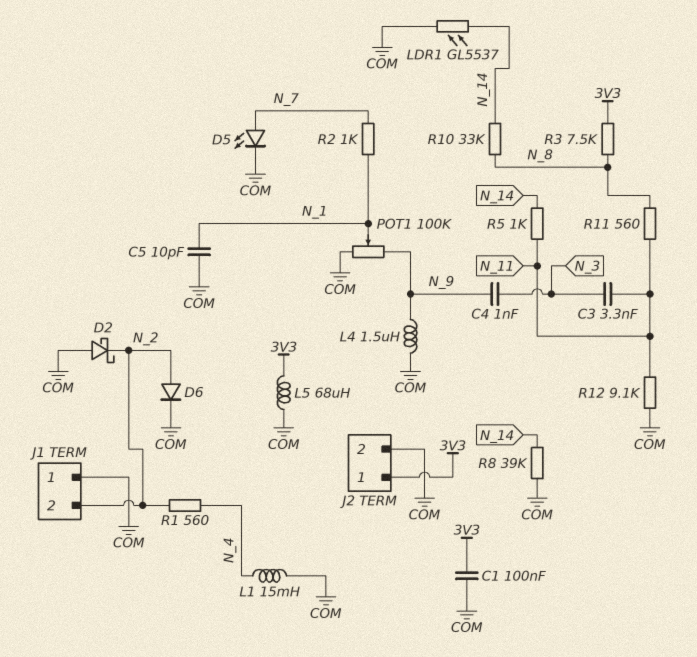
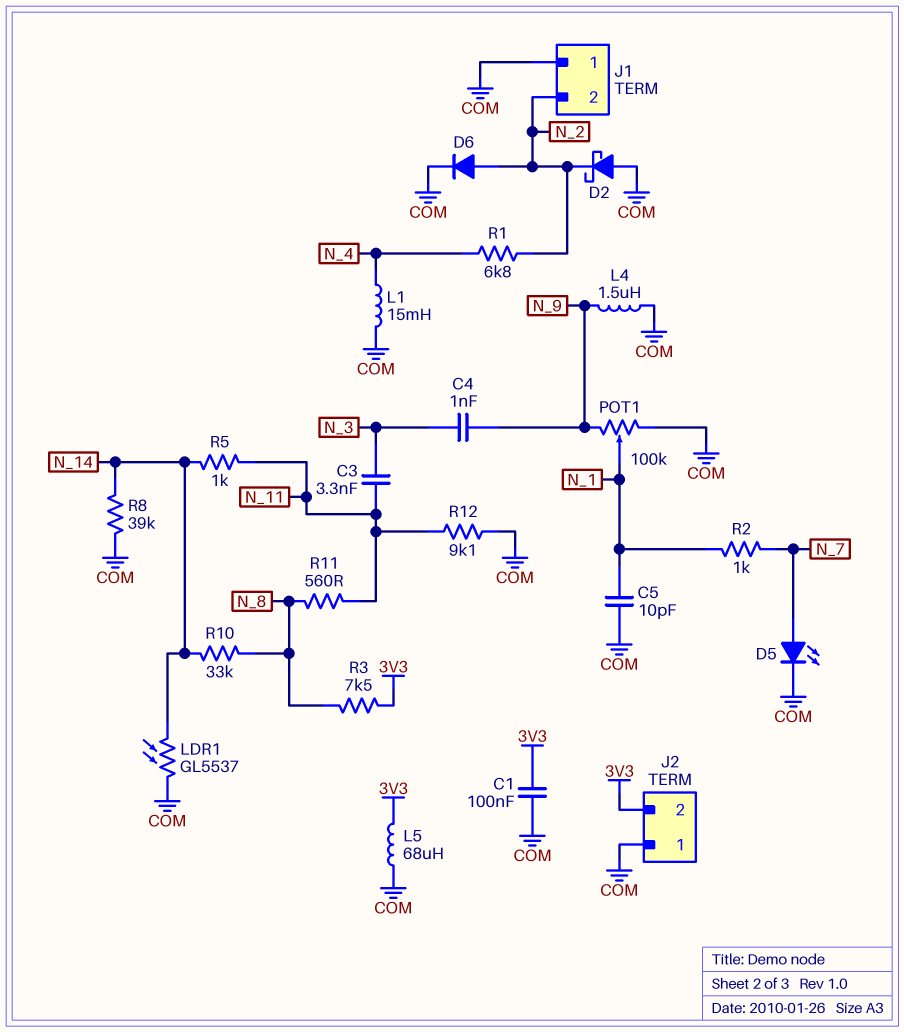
J2 pin 1: 3V3 -> COM
J2 pin 2: COM -> 3V3
R1: 560 (N_2, N_4) -> 6.8k (N_2, N_4)

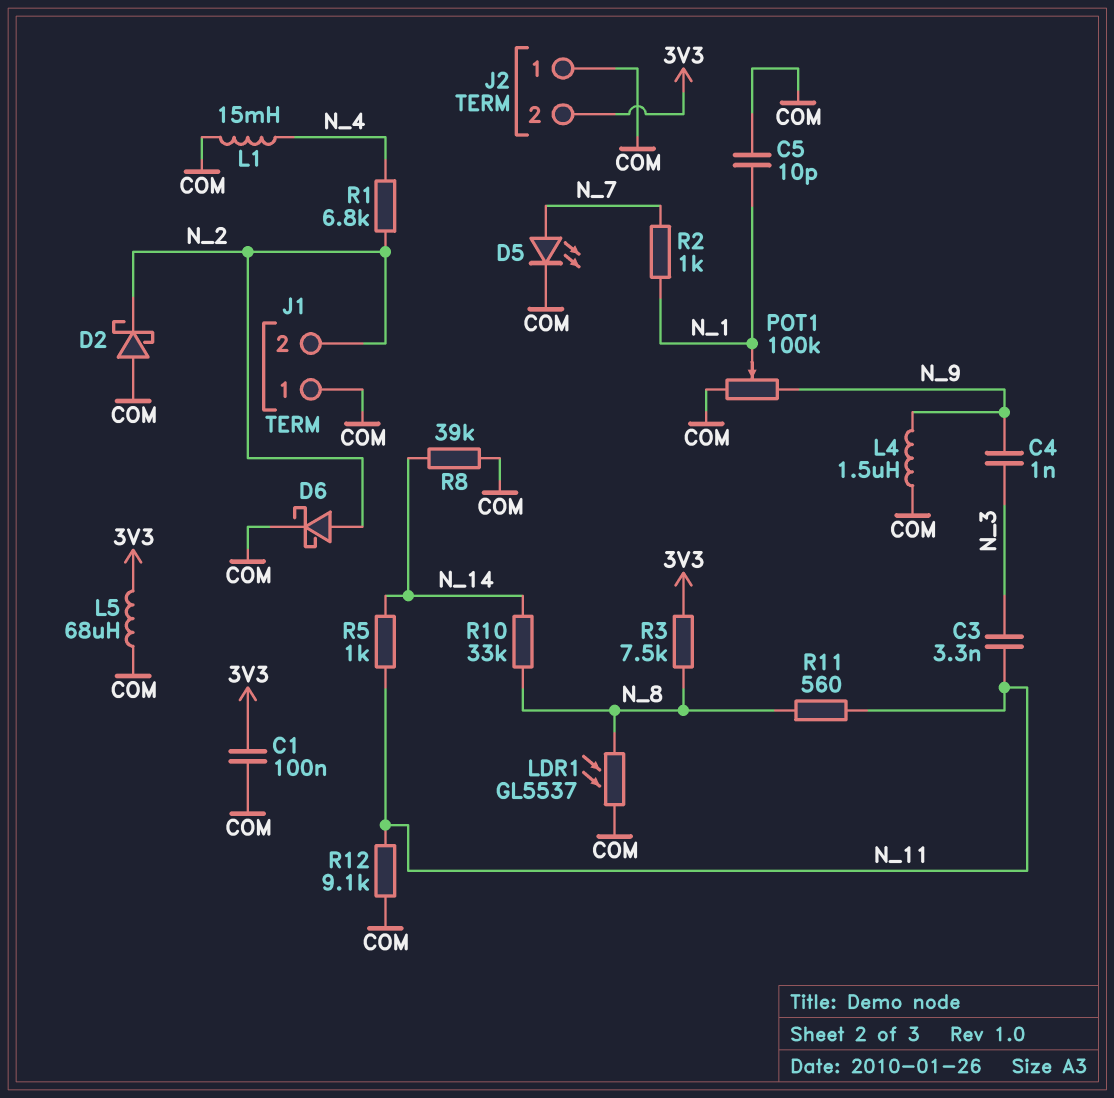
D6: diode (A N_2, K COM) -> schottky (A N_2, K COM)
LDR1: GL5537 (COM, N_14) -> GL5537 (COM, N_8)

